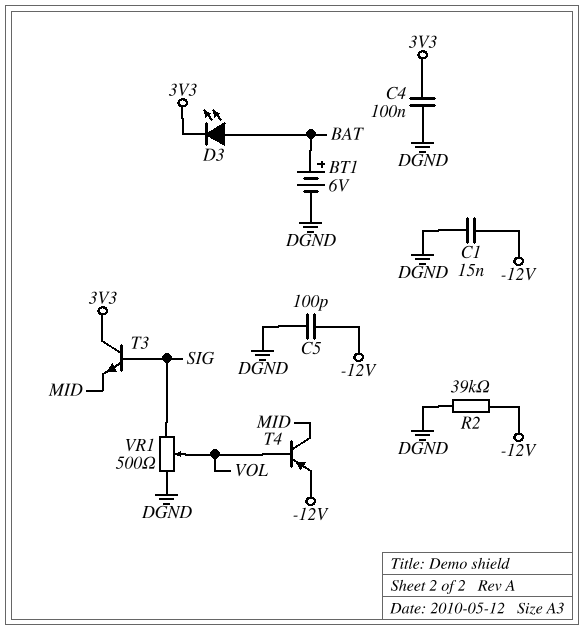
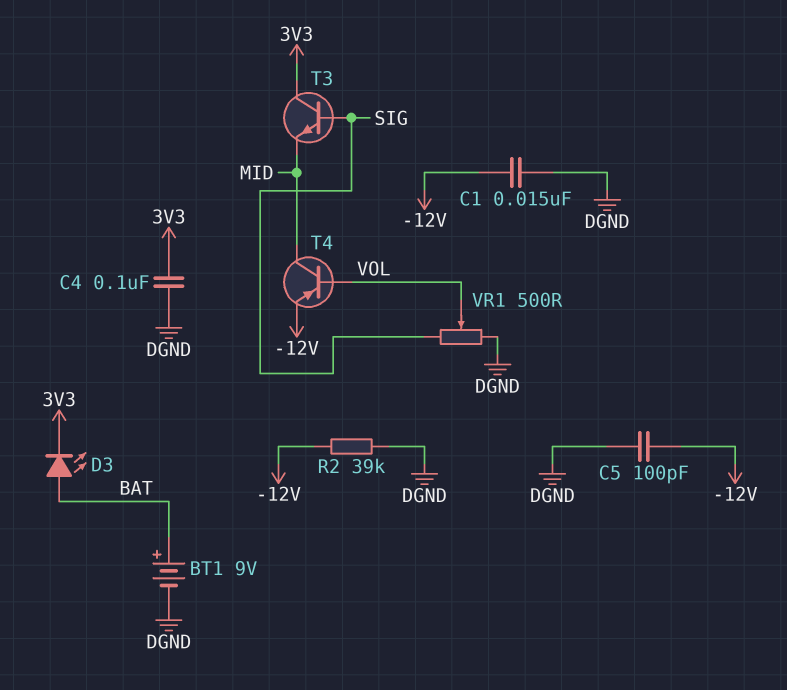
BT1: 6V (plus BAT, minus DGND) -> 9V (plus BAT, minus DGND)

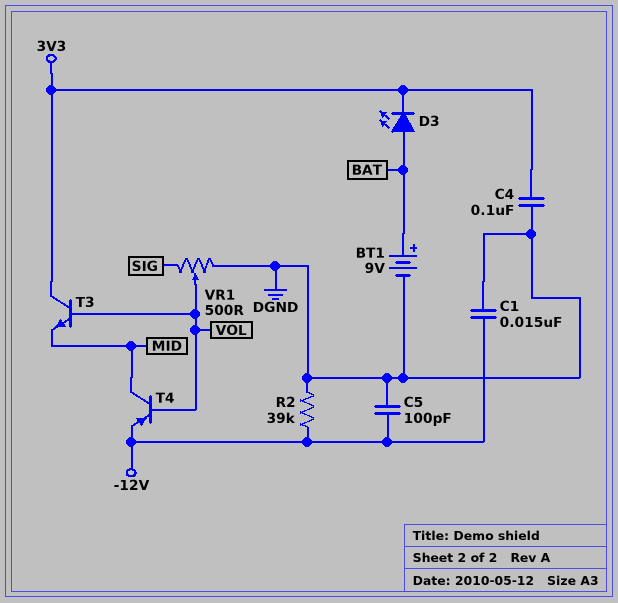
T3: NPN (B SIG, C 3V3, E MID) -> NPN (B VOL, C 3V3, E MID)

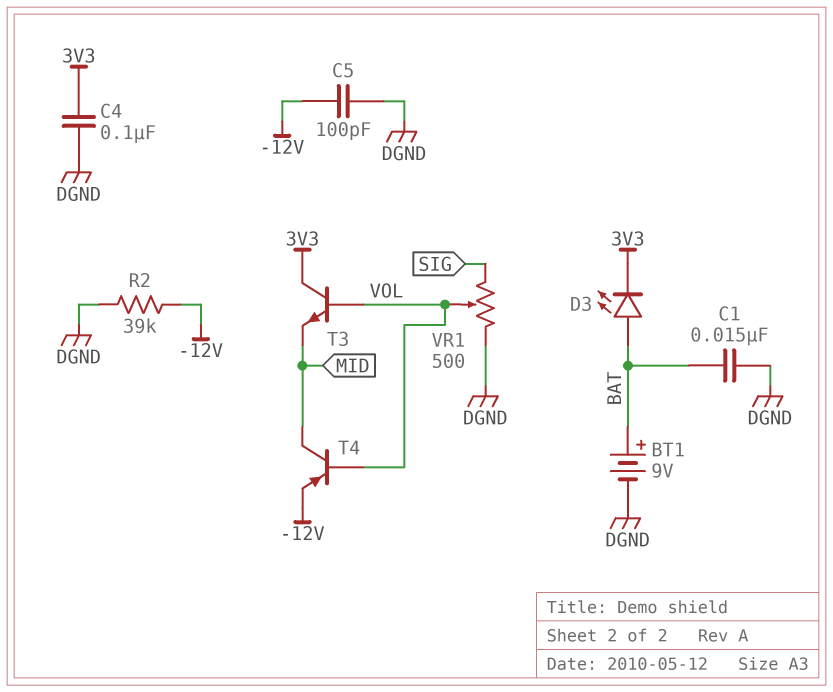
C1: 15nF (-12V, DGND) -> 15nF (BAT, DGND)

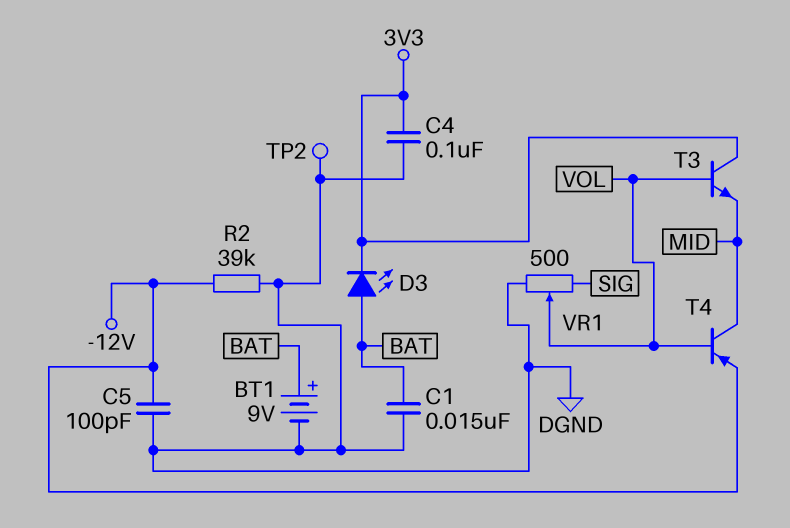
TP2: none -> test point (DGND)

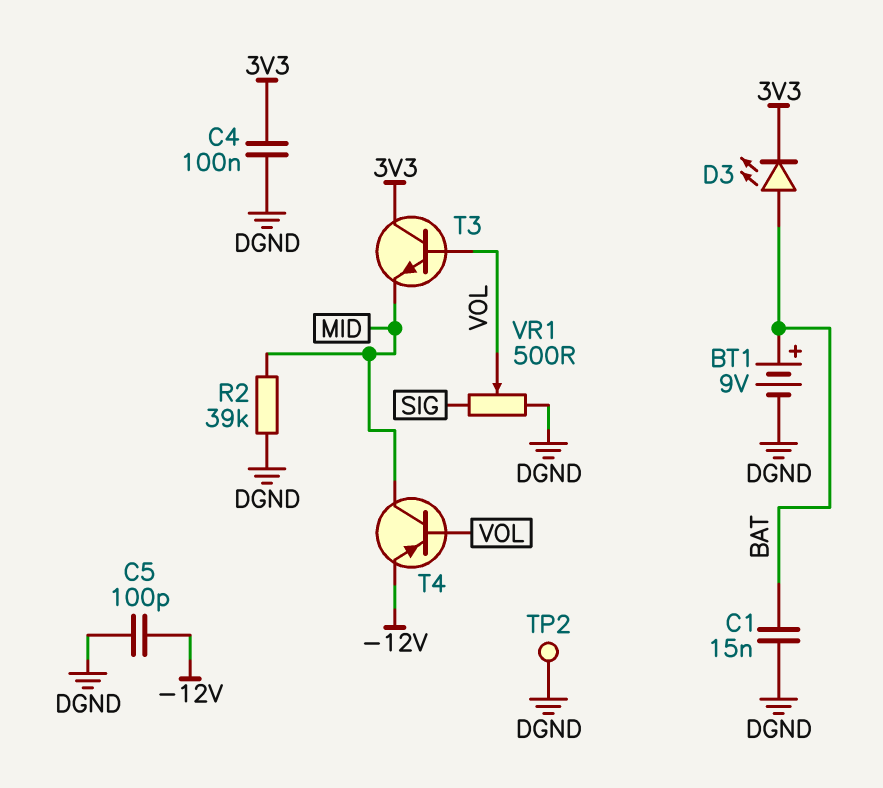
R2: 39k (-12V, DGND) -> 39k (DGND, MID)

